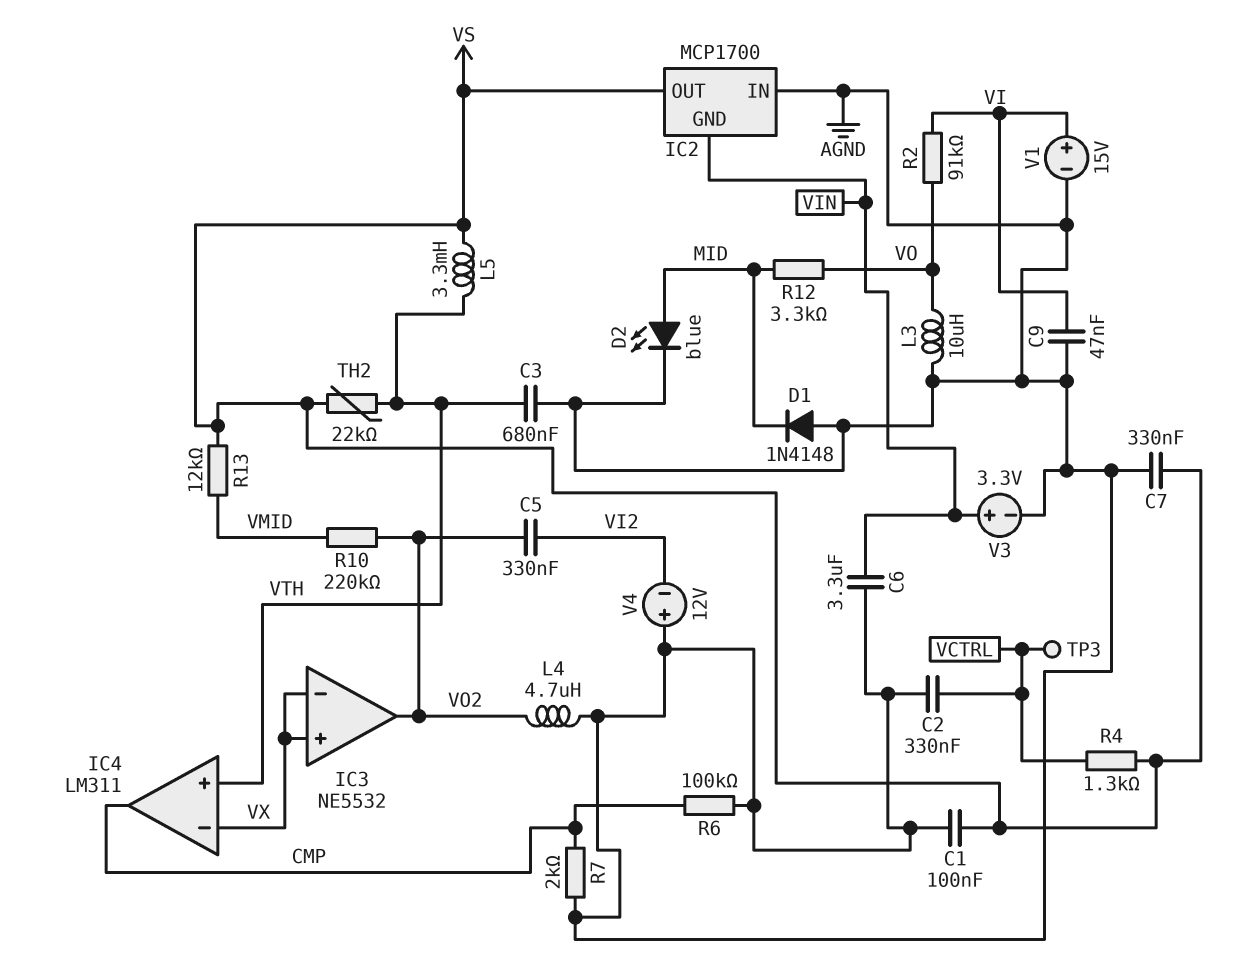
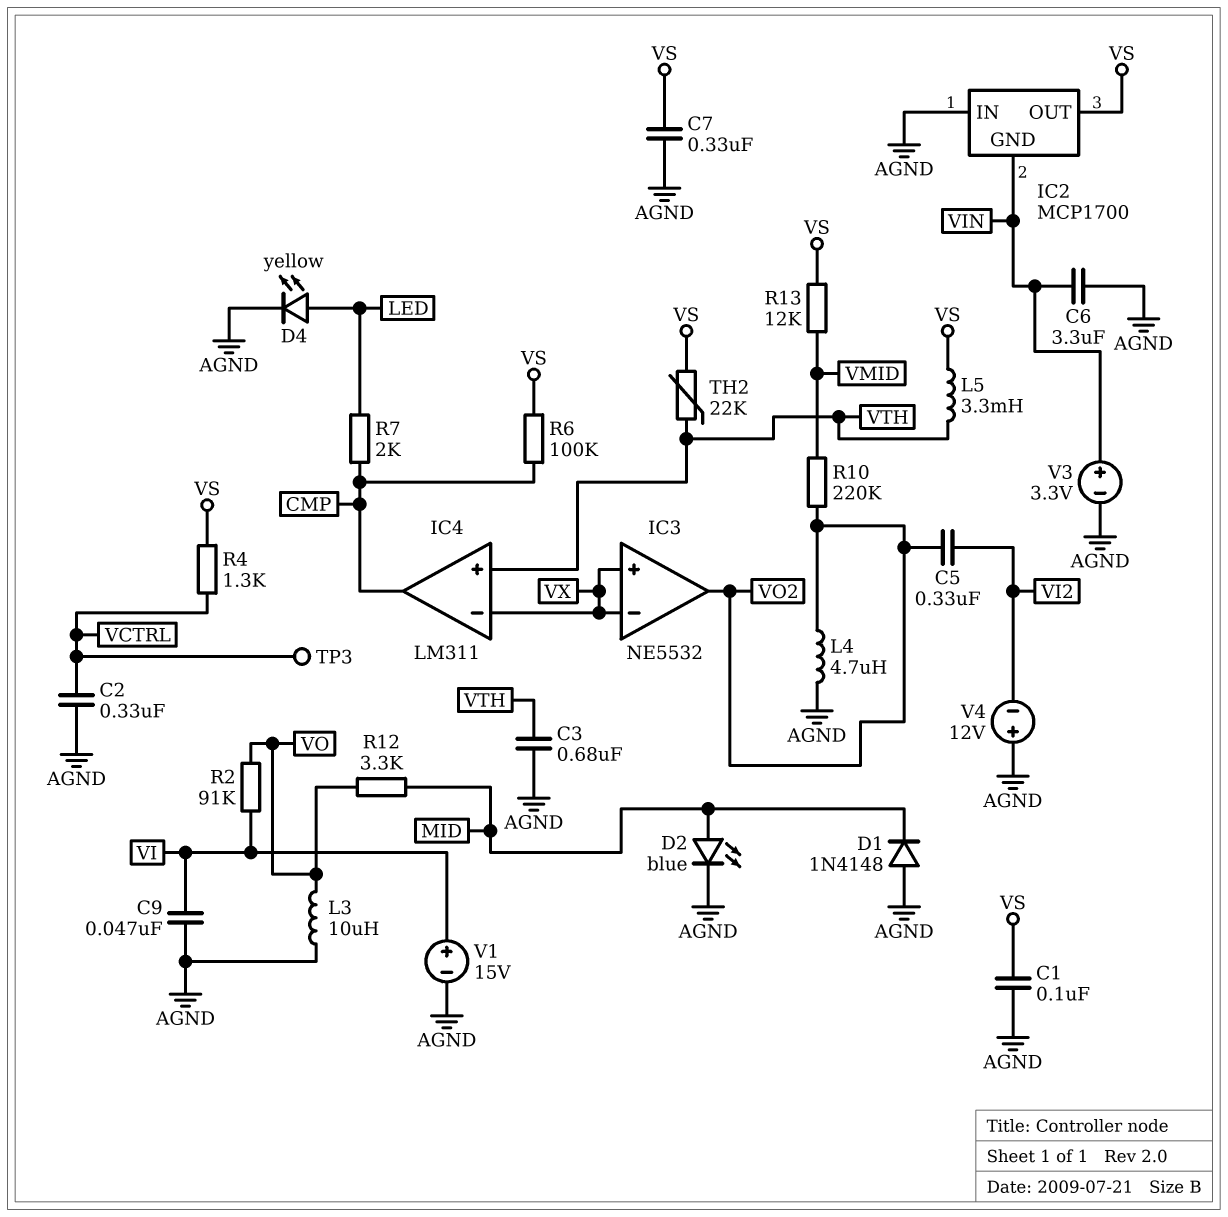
D4: none -> LED yellow (A LED, K AGND)
R6: 100k (AGND, CMP) -> 100k (CMP, VS)
R7: 2k (AGND, CMP) -> 2k (CMP, LED)

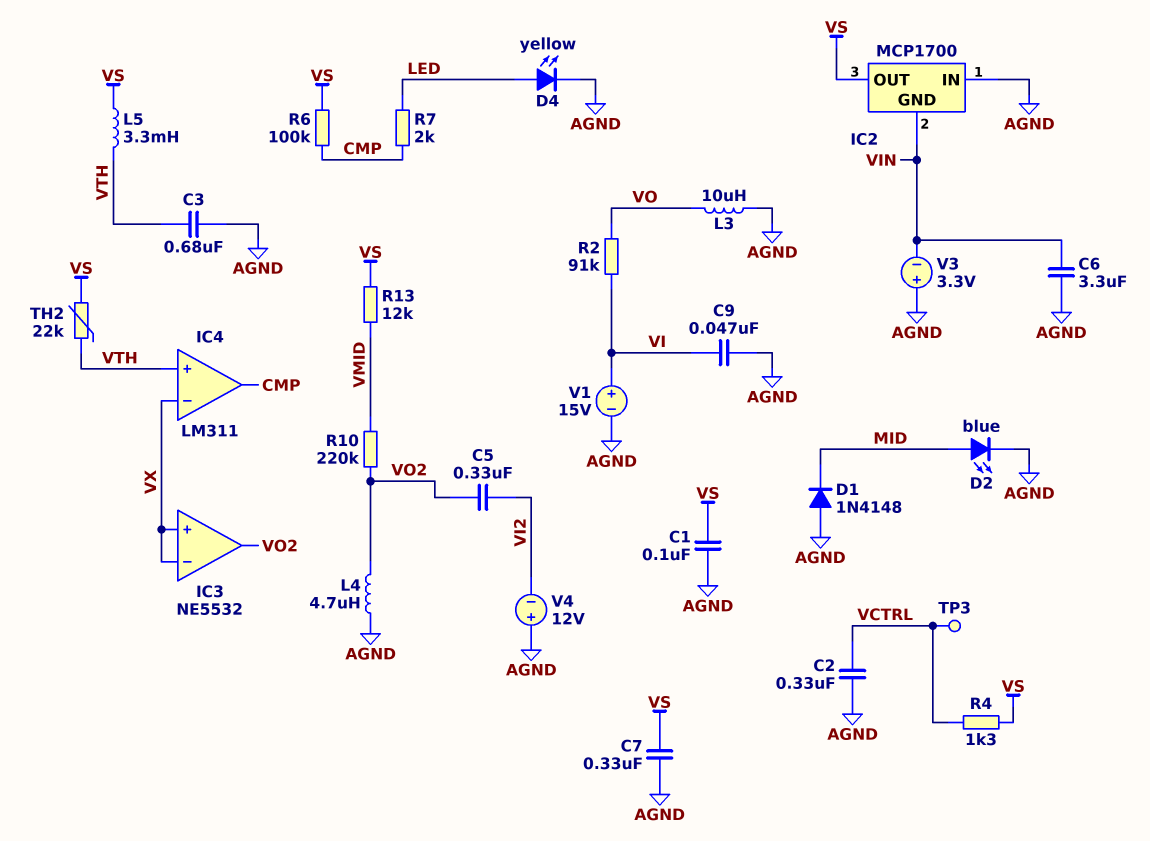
R12: 3.3k (MID, VO) -> none
V3: 3.3V (plus VIN, minus AGND) -> 3.3V (plus AGND, minus VIN)

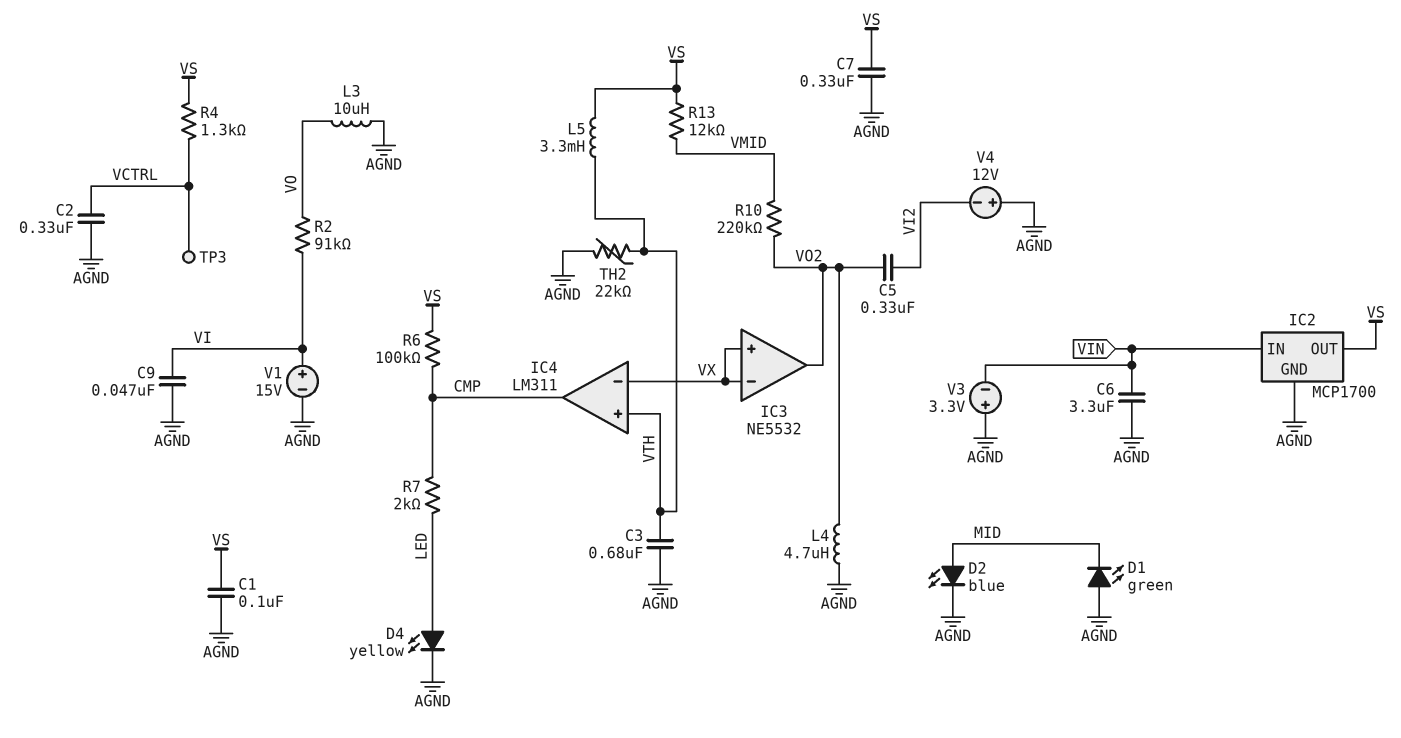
D1: diode 1N4148 (A AGND, K MID) -> LED green (A AGND, K MID)
IC2 pin GND: VIN -> AGND
IC2 pin IN: AGND -> VIN
TH2: 22k (VS, VTH) -> 22k (AGND, VTH)

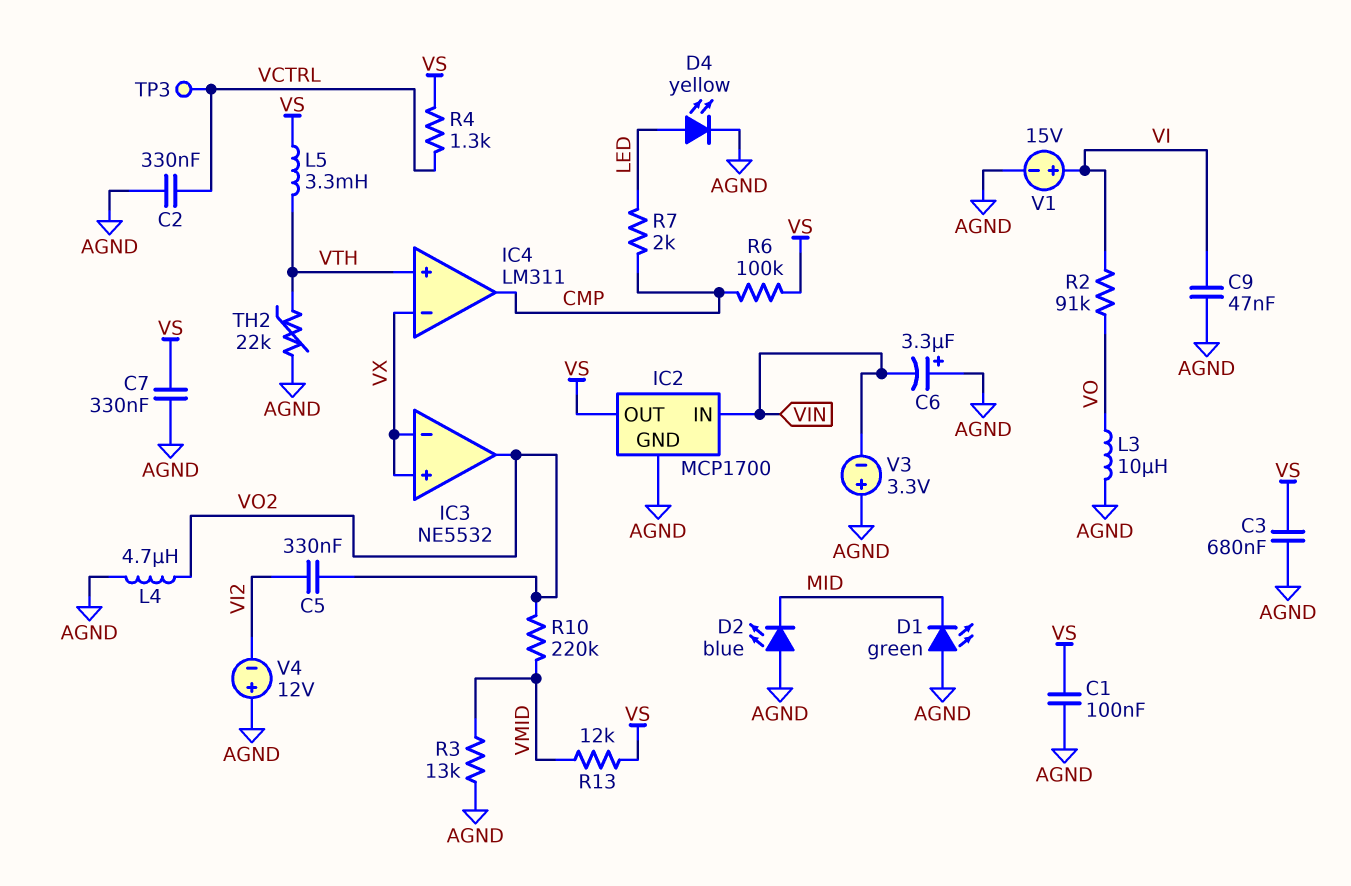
C3: 680nF (AGND, VTH) -> 680nF (AGND, VS)
C6: 3.3uF (AGND, VIN) -> 3.3uF (plus AGND, minus VIN)
D2: LED blue (A MID, K AGND) -> LED blue (A AGND, K MID)
R3: none -> 13k (AGND, VMID)

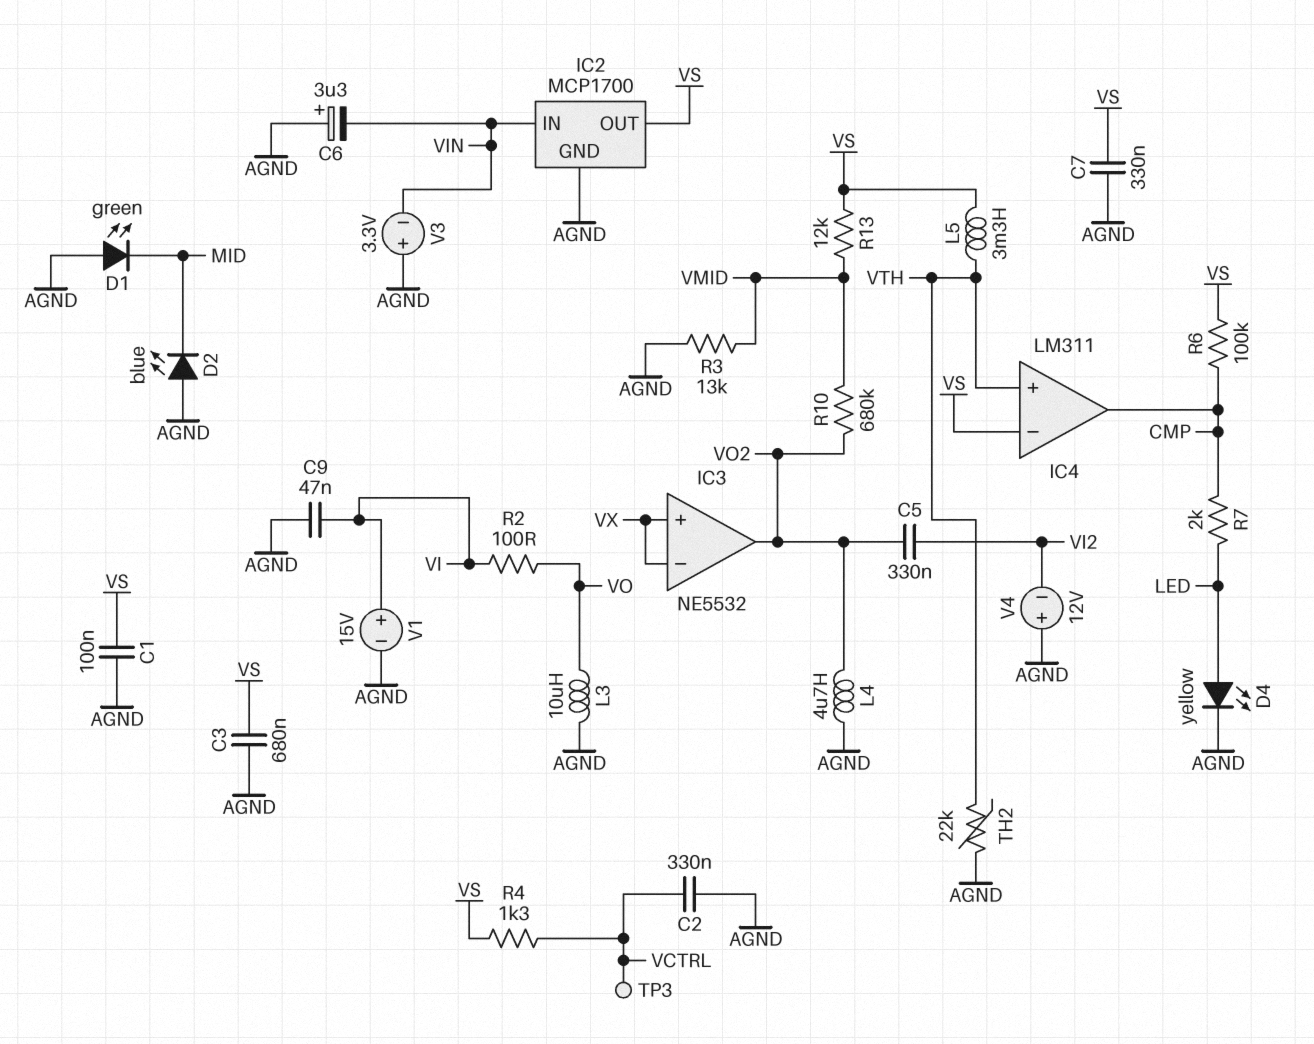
IC4 pin in-: VX -> VS
R2: 91k (VI, VO) -> 100 (VI, VO)
R10: 220k (VMID, VO2) -> 680k (VMID, VO2)

